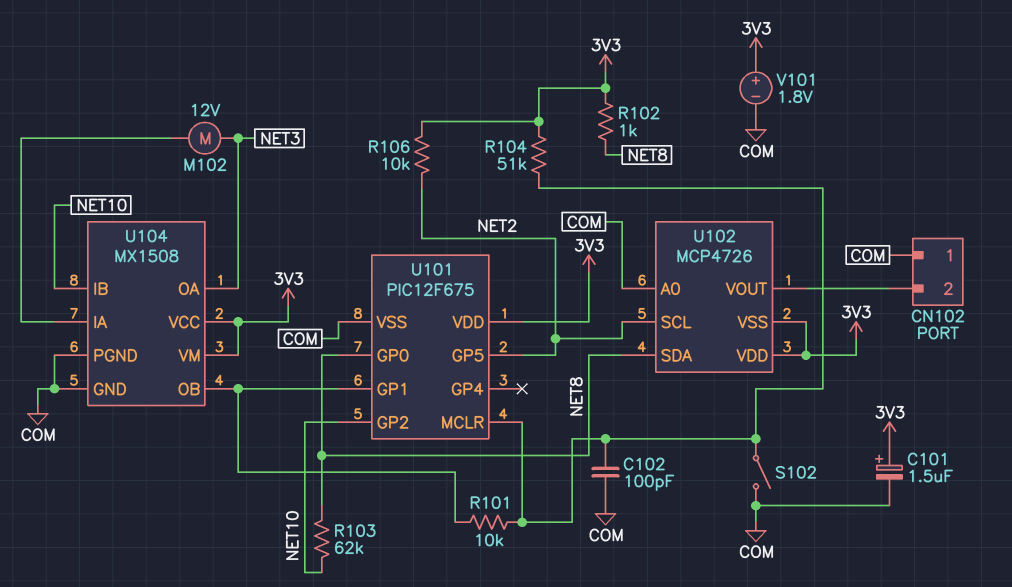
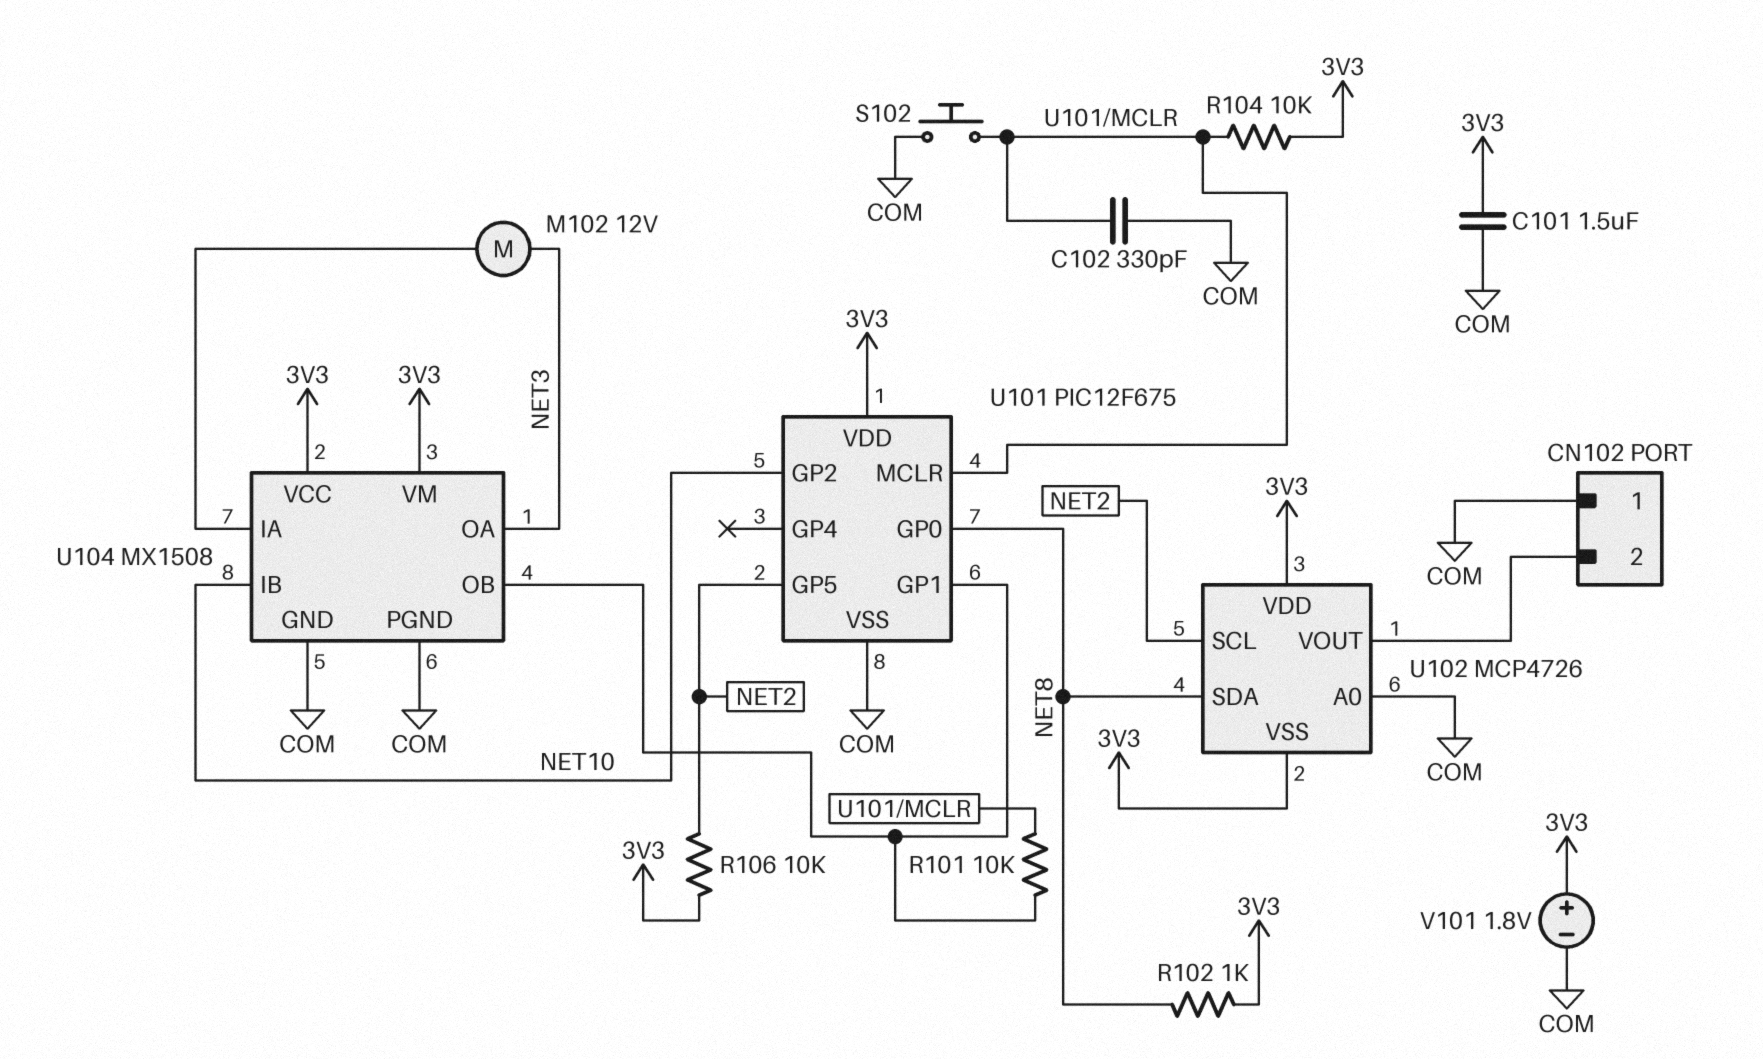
C101: 1.5uF (plus 3V3, minus COM) -> 1.5uF (3V3, COM)
C102: 100pF (COM, U101/MCLR) -> 330pF (COM, U101/MCLR)
R103: 62k (NET8, NET10) -> none
R104: 51k (3V3, U101/MCLR) -> 10k (3V3, U101/MCLR)
S102: switch (COM, U101/MCLR) -> button (COM, U101/MCLR)

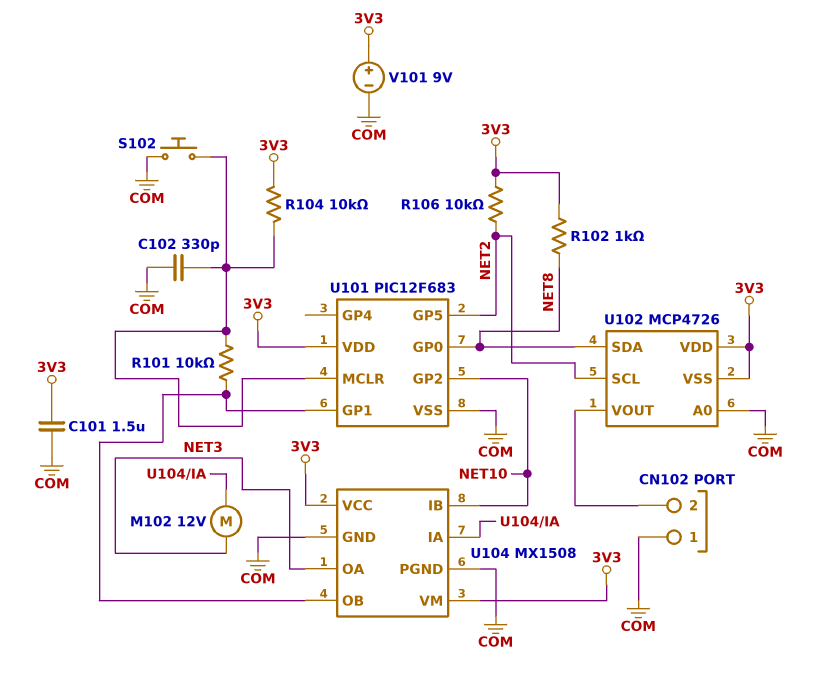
U101: PIC12F675 -> PIC12F683
V101: 1.8V (plus 3V3, minus COM) -> 9V (plus 3V3, minus COM)

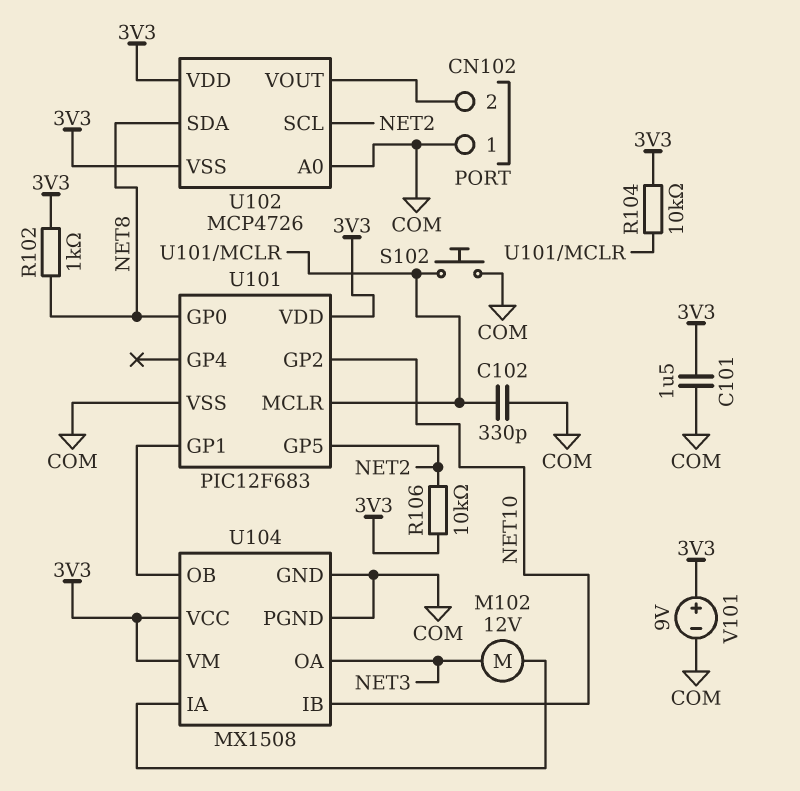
R101: 10k (U101/GP1, U101/MCLR) -> none

